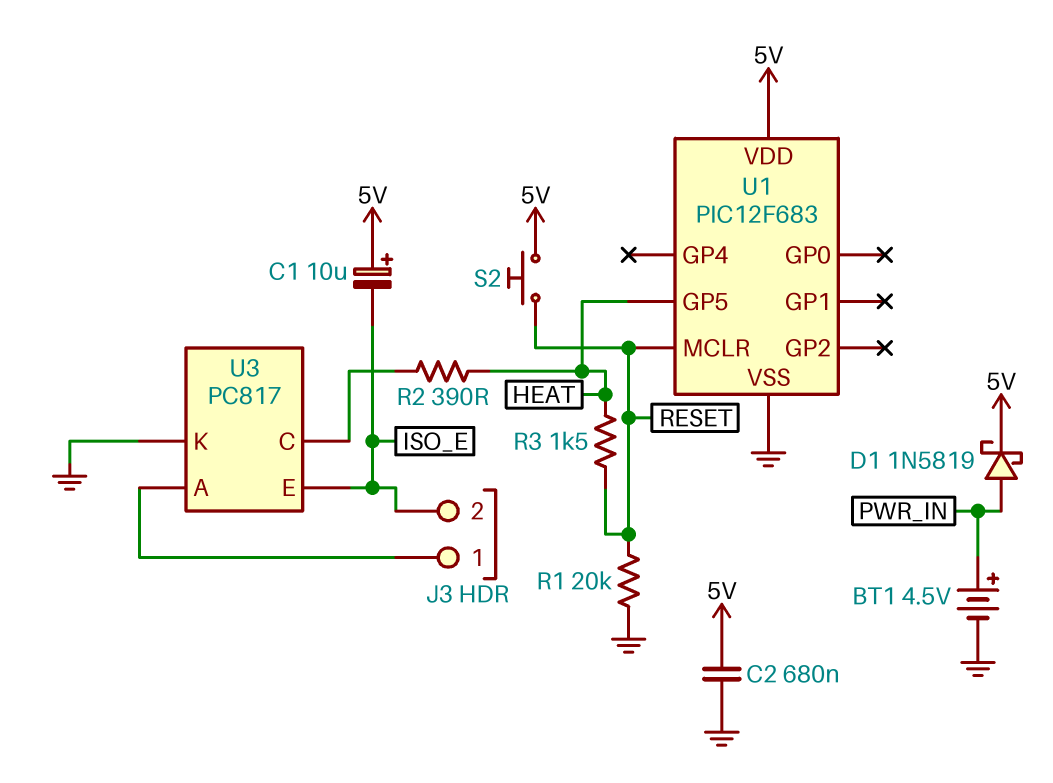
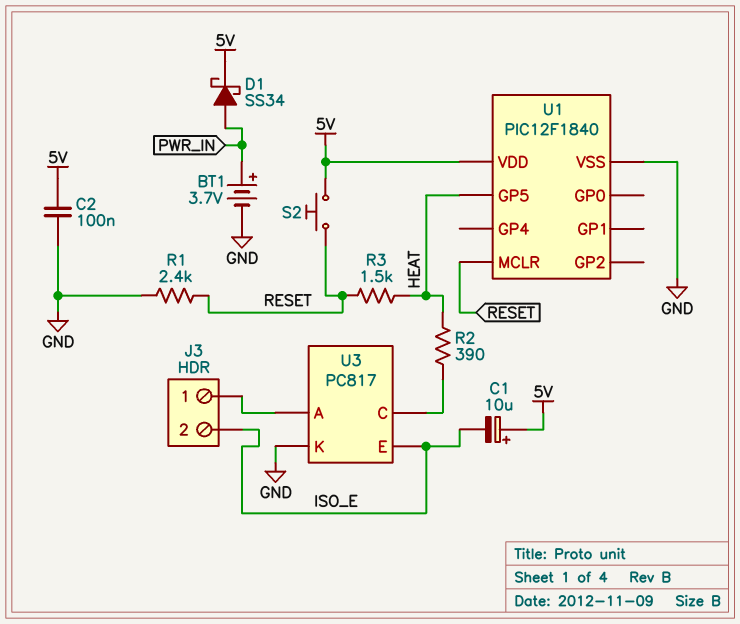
BT1: 4.5V (plus PWR_IN, minus GND) -> 3.7V (plus PWR_IN, minus GND)
C2: 680nF (5V, GND) -> 100nF (5V, GND)
D1: schottky 1N5819 (A PWR_IN, K 5V) -> schottky SS34 (A PWR_IN, K 5V)
R1: 20k (GND, RESET) -> 2.4k (GND, RESET)
U1: PIC12F683 -> PIC12F1840

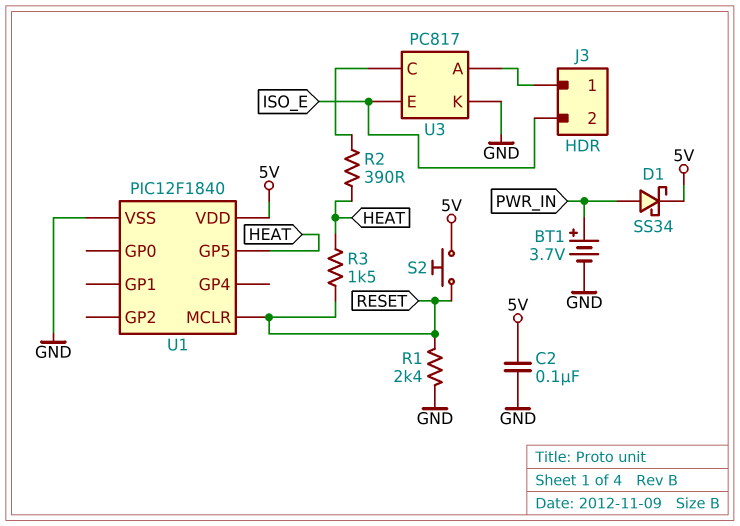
C1: 10uF (plus 5V, minus ISO_E) -> none

